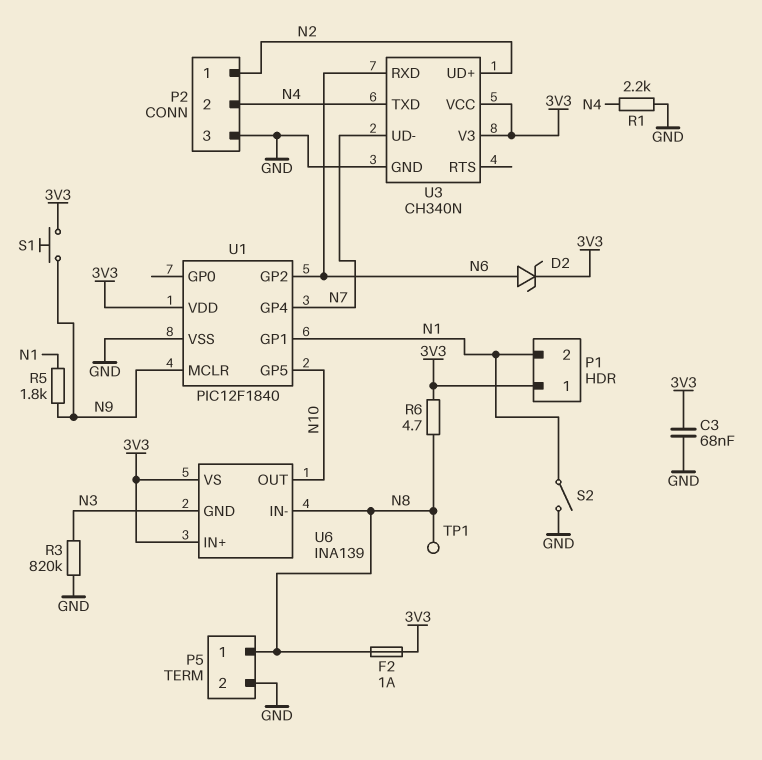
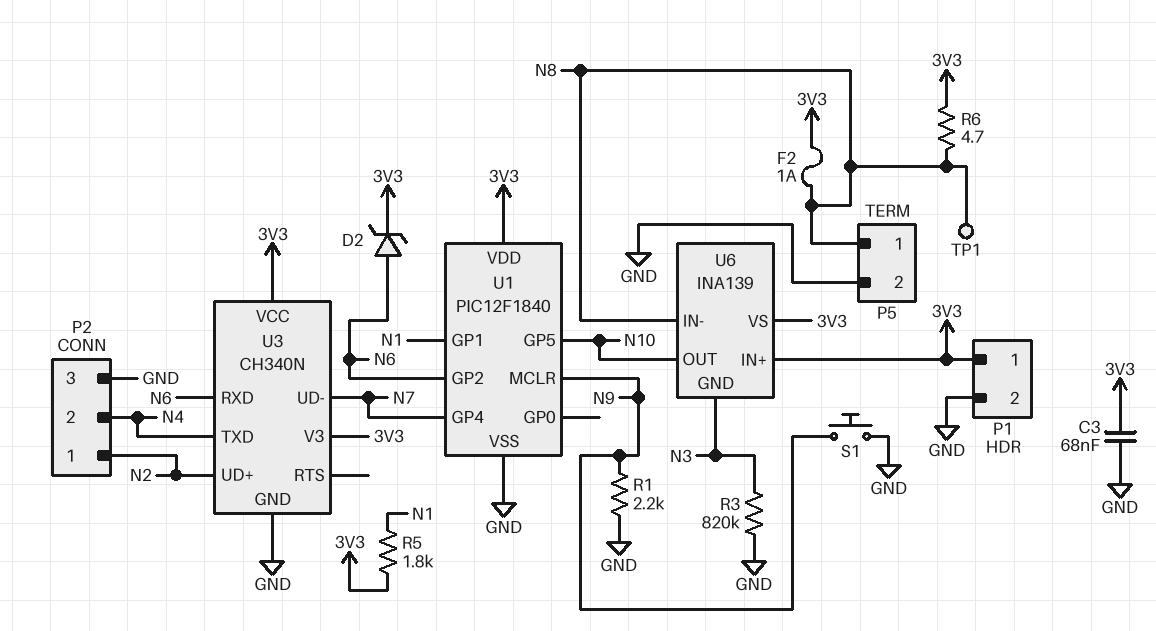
P1 pin 2: N1 -> GND
R1: 2.2k (GND, N4) -> 2.2k (GND, N9)
R5: 1.8k (N1, N9) -> 1.8k (3V3, N1)
S1: button (3V3, N9) -> button (GND, N9)
S2: switch (GND, N1) -> none

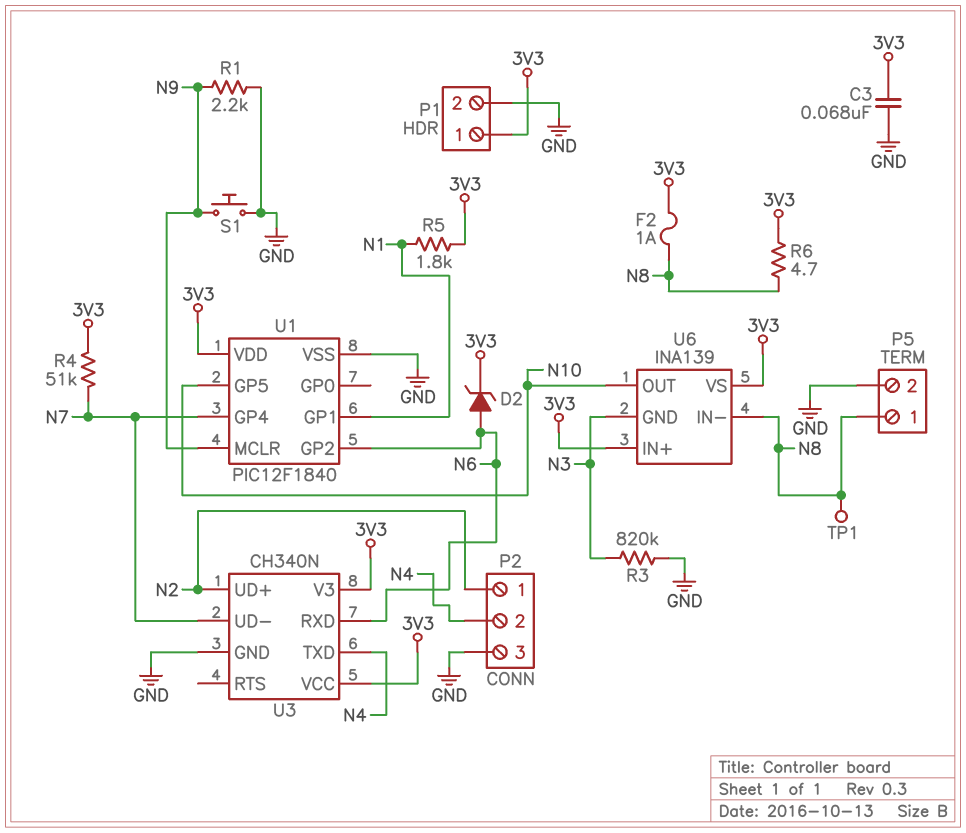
R4: none -> 51k (3V3, N7)

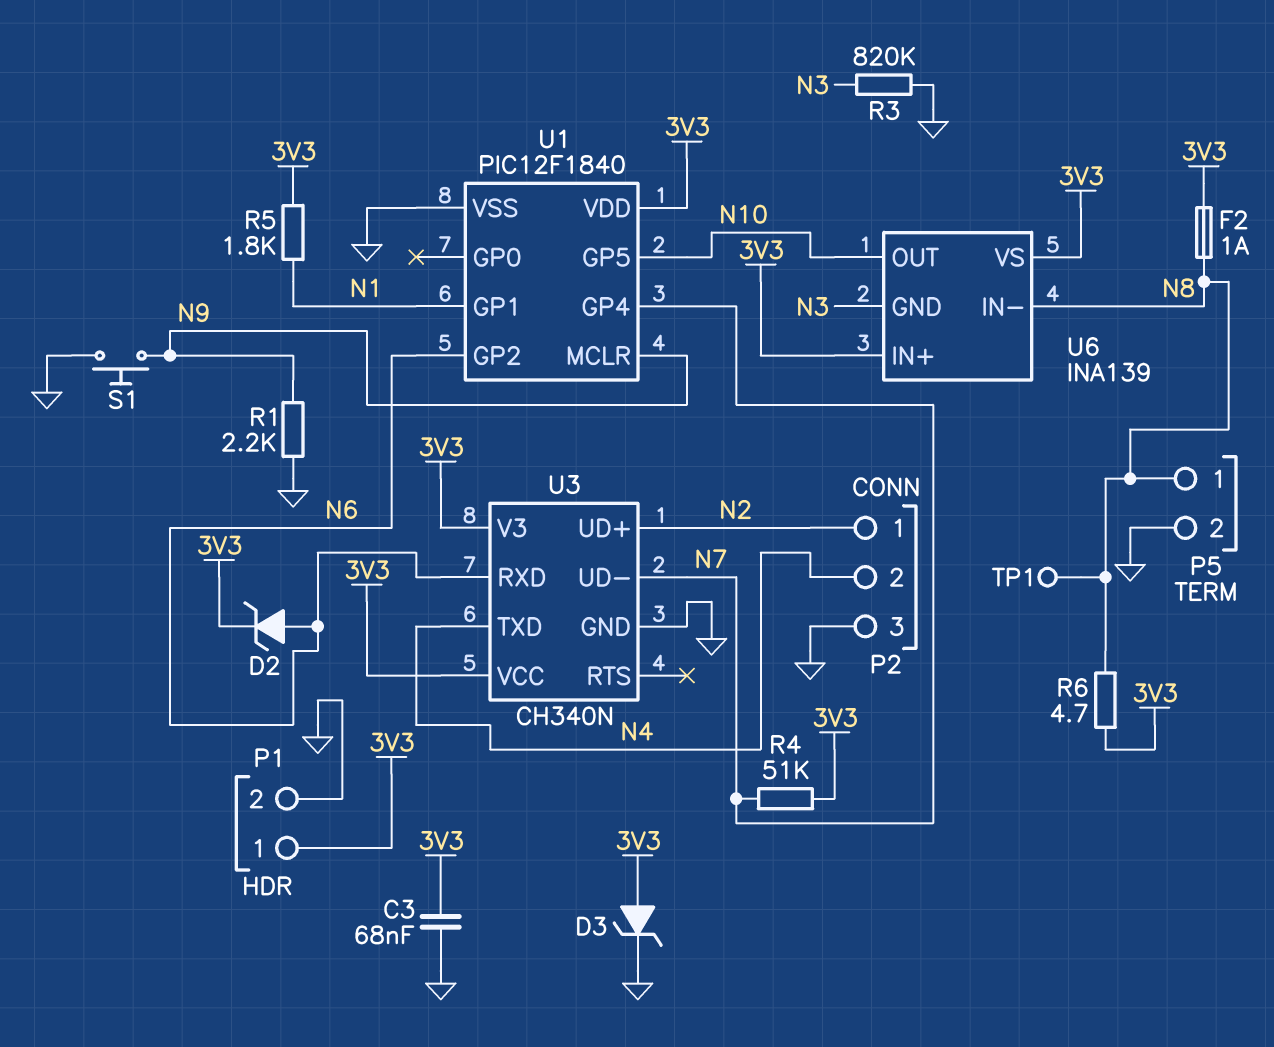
D3: none -> zener (A 3V3, K GND)

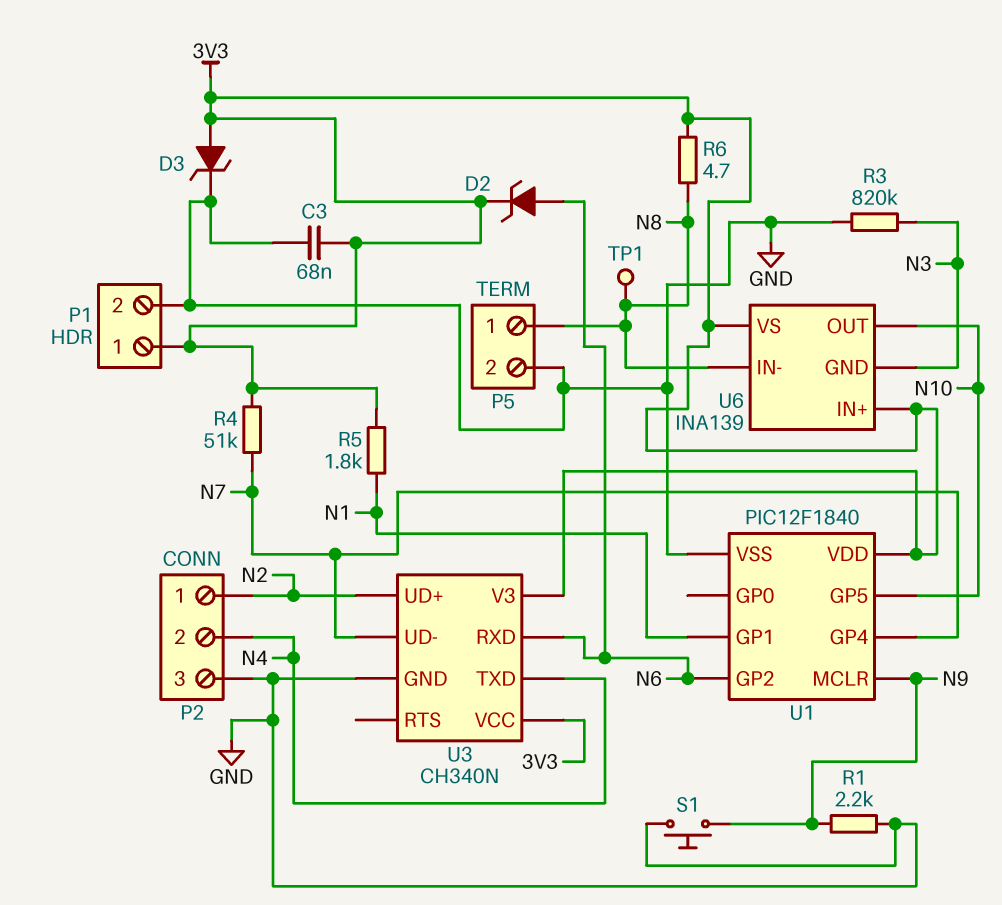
F2: 1A (3V3, N8) -> none

